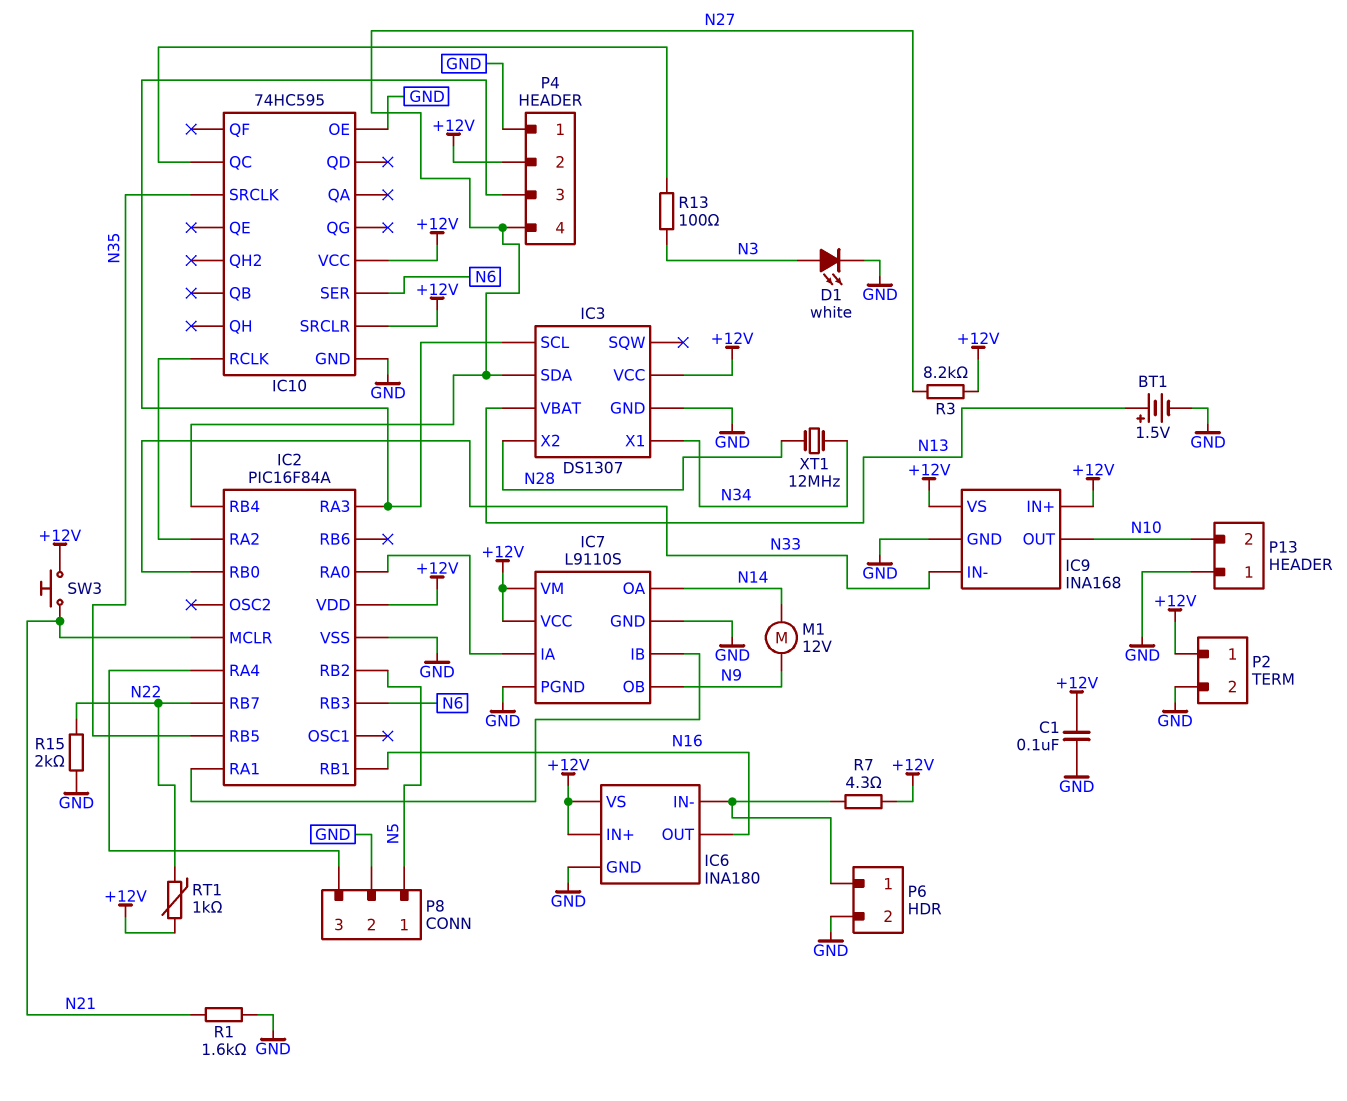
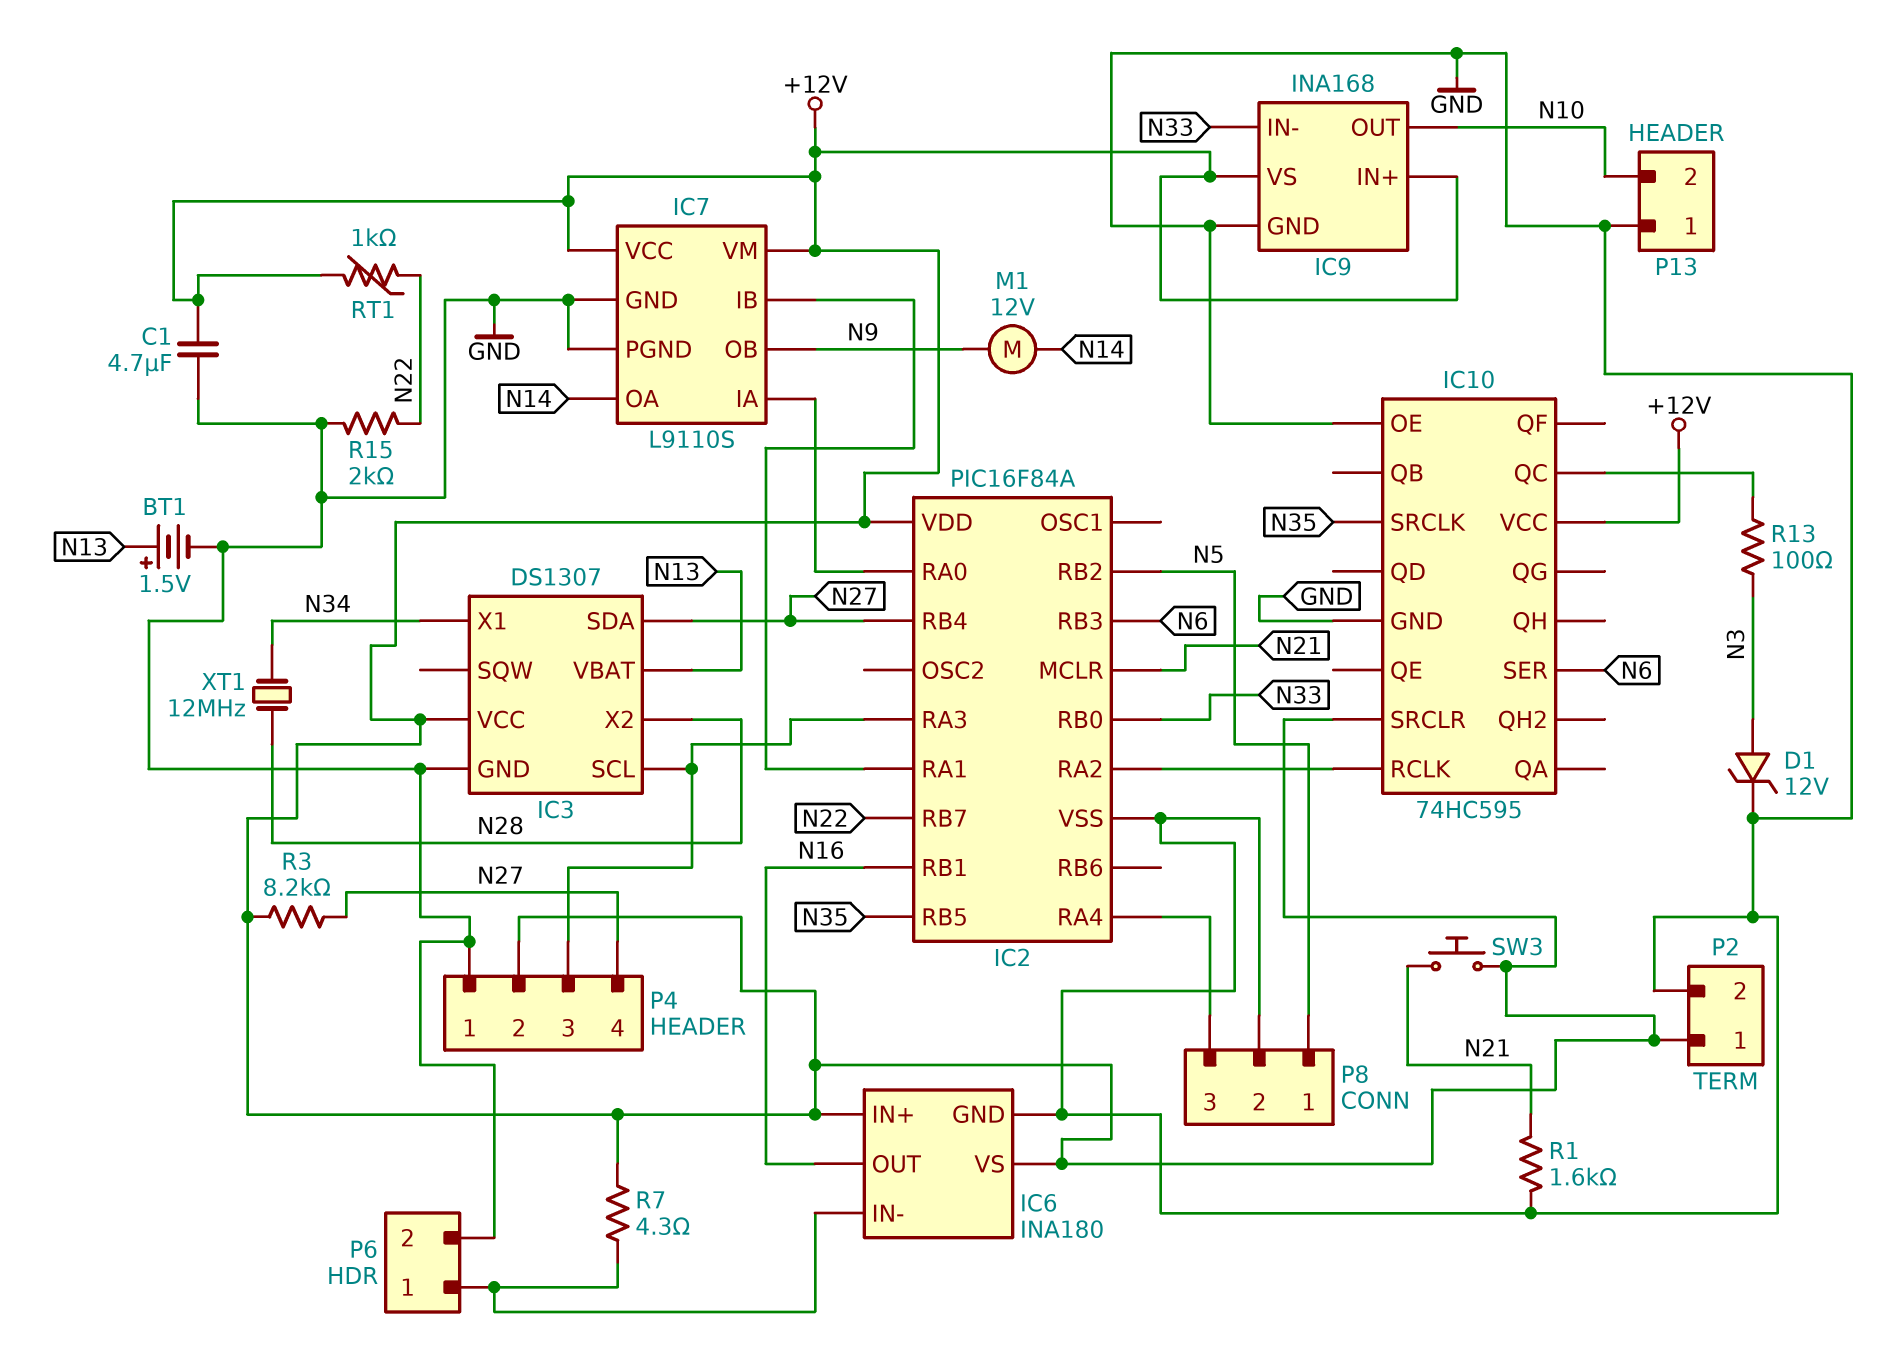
C1: 100nF (+12V, GND) -> 4.7uF (+12V, GND)
D1: LED white (A N3, K GND) -> zener 12V (A N3, K GND)

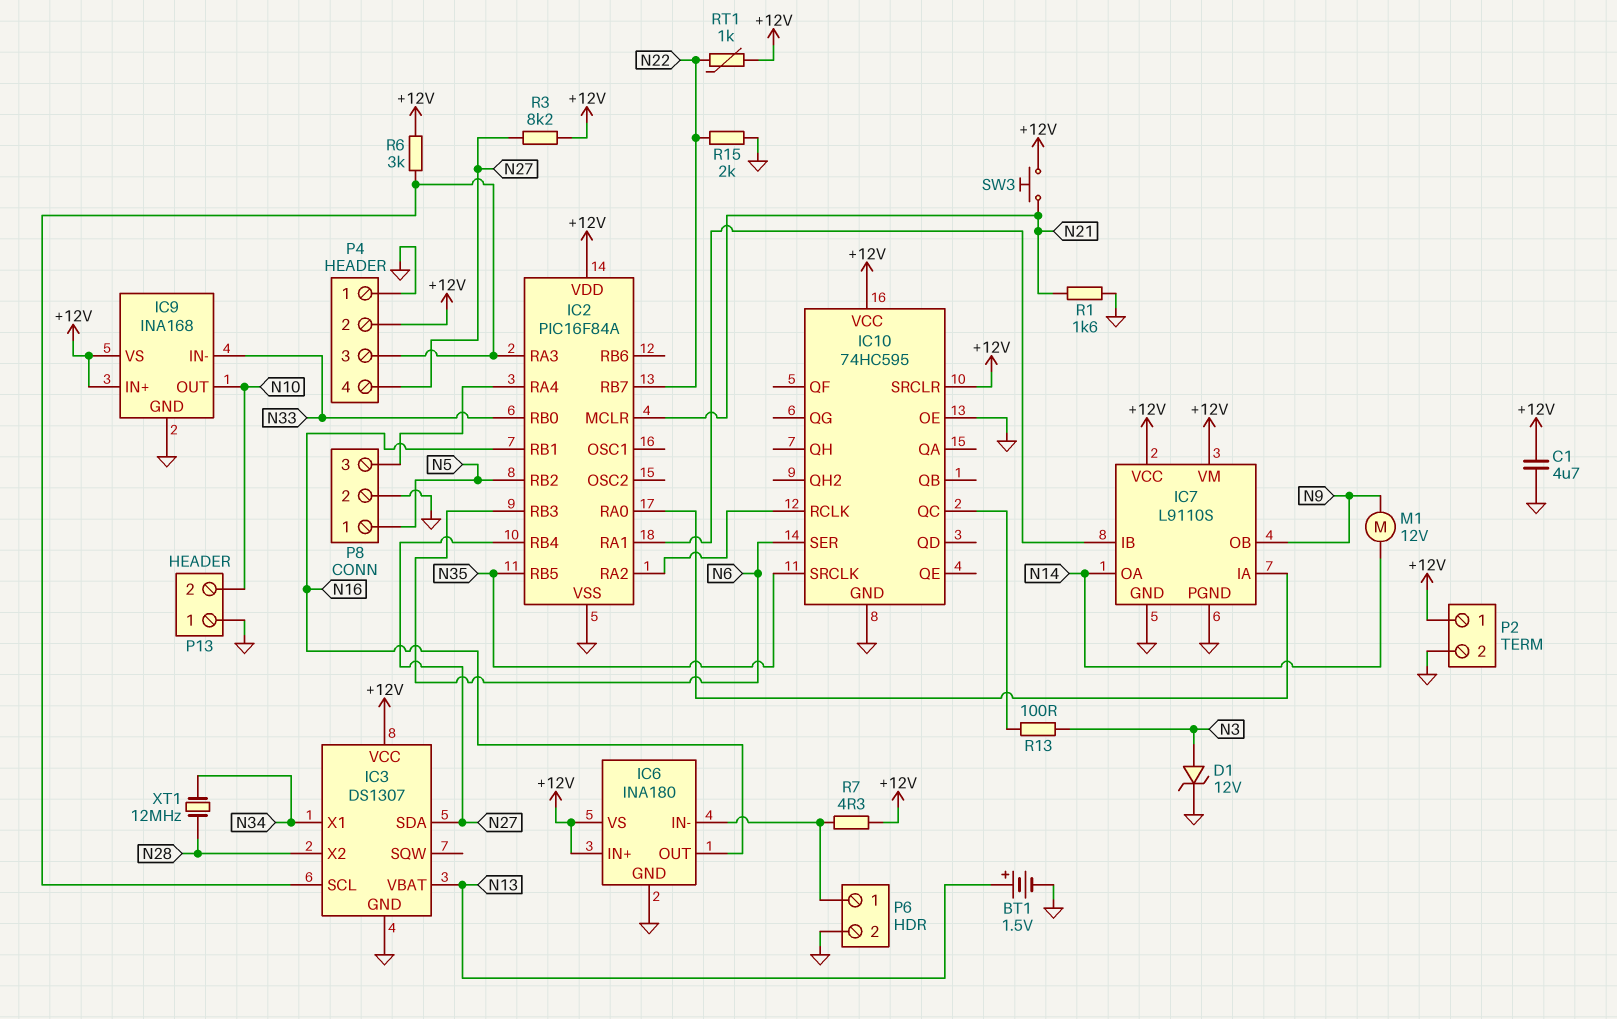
R6: none -> 3k (+12V, IC2/RA3)

